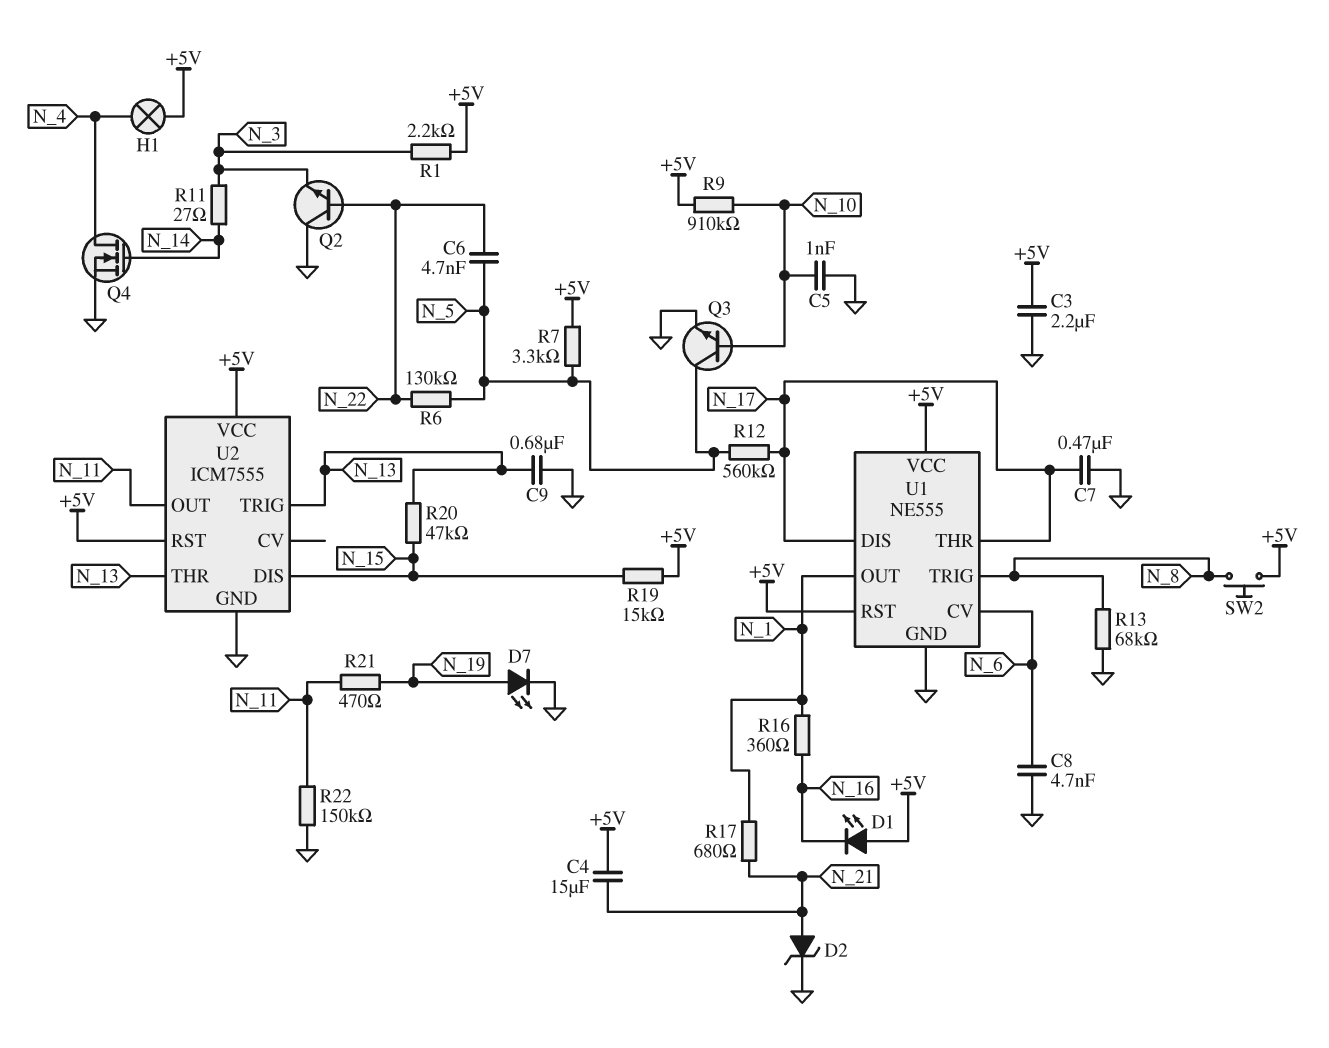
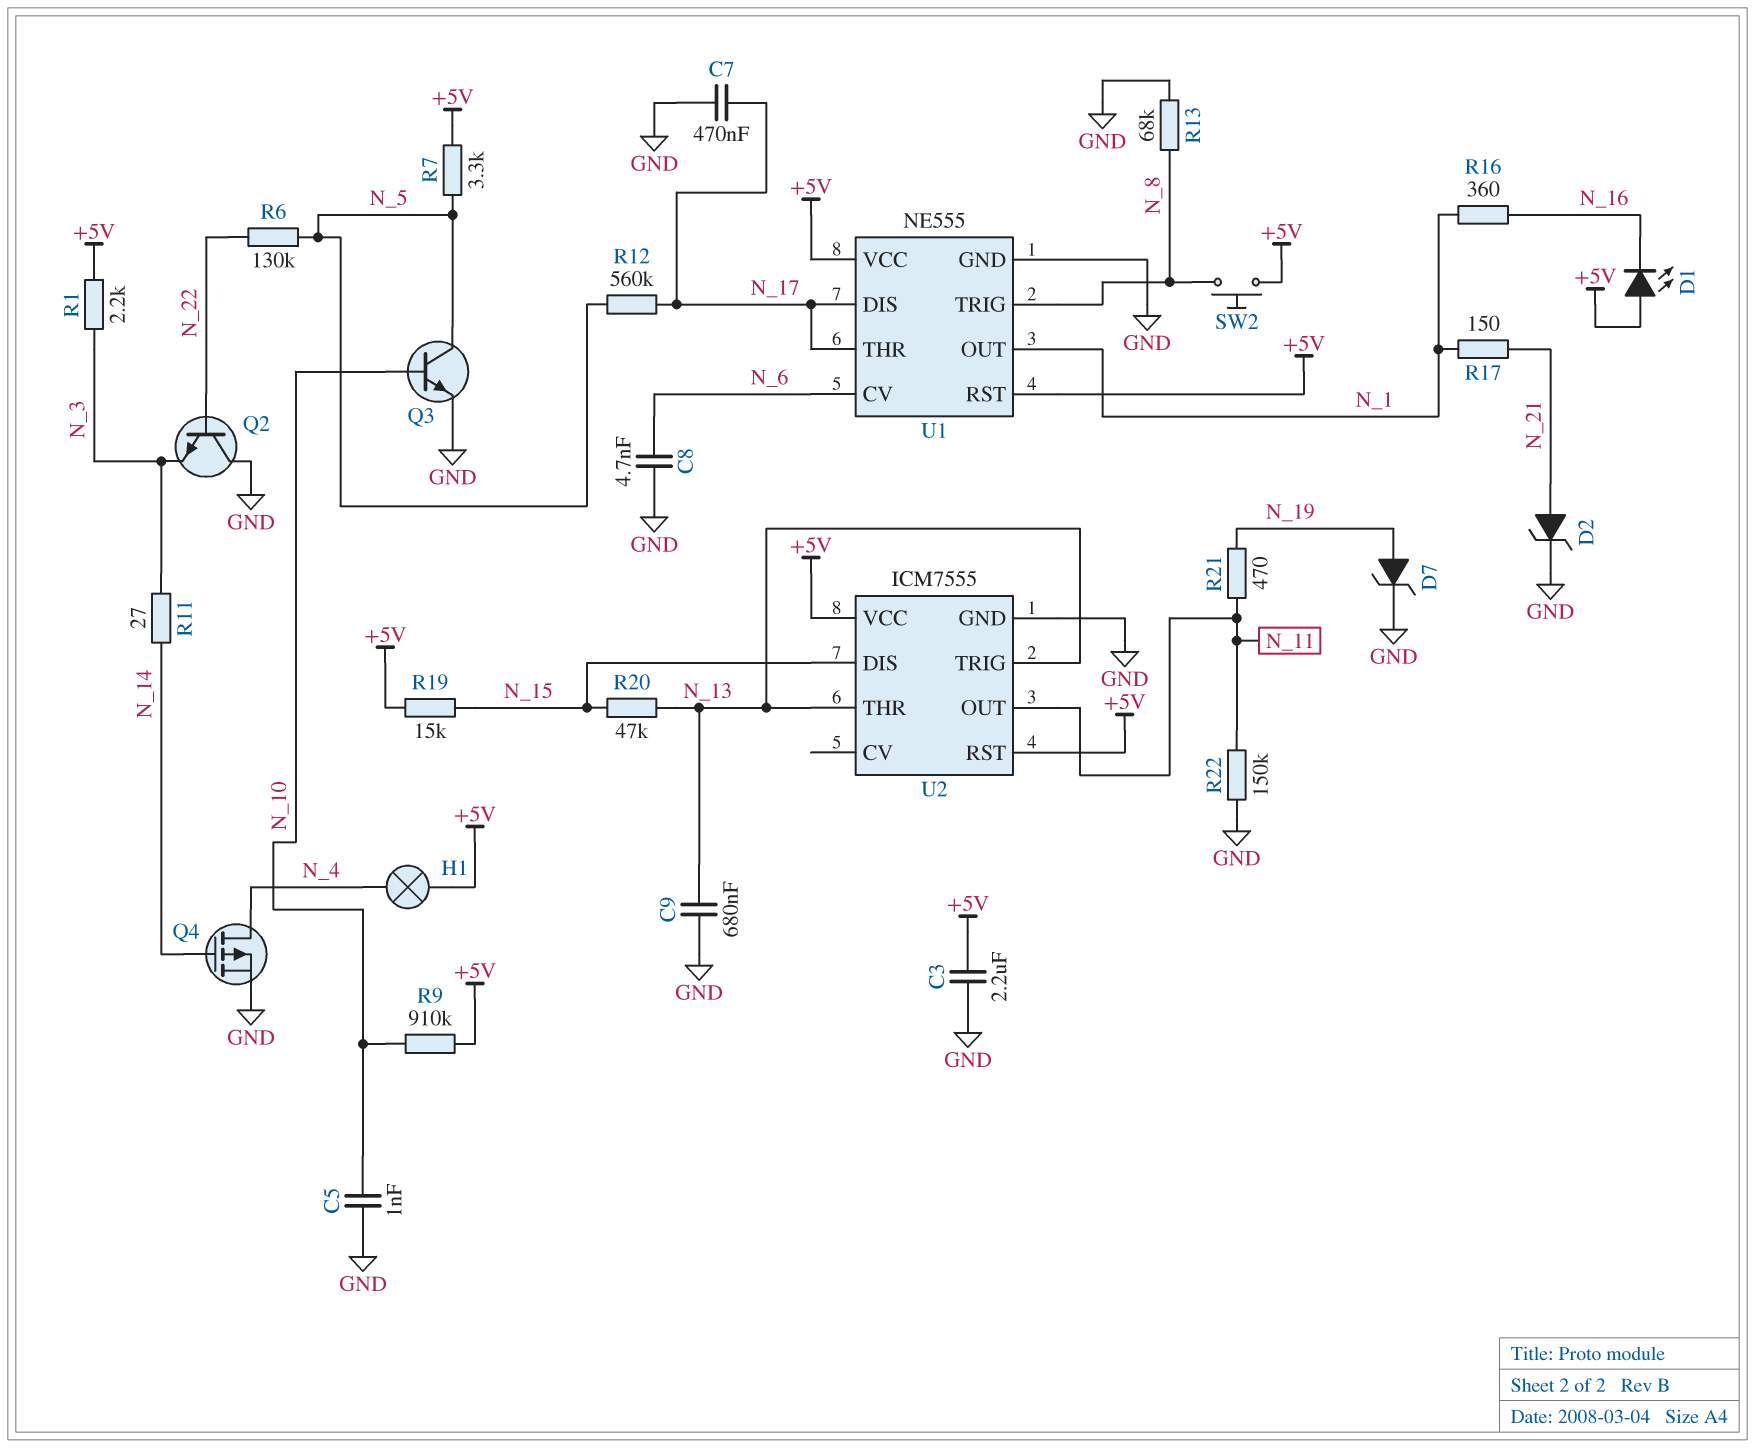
C4: 15uF (+5V, N_21) -> none
C6: 4.7nF (N_5, N_22) -> none
D7: LED (A N_19, K GND) -> zener (A N_19, K GND)
Q4: NMOS (G N_14, D N_4, S GND) -> PMOS (G N_14, D N_4, S GND)
R17: 680 (N_1, N_21) -> 150 (N_1, N_21)

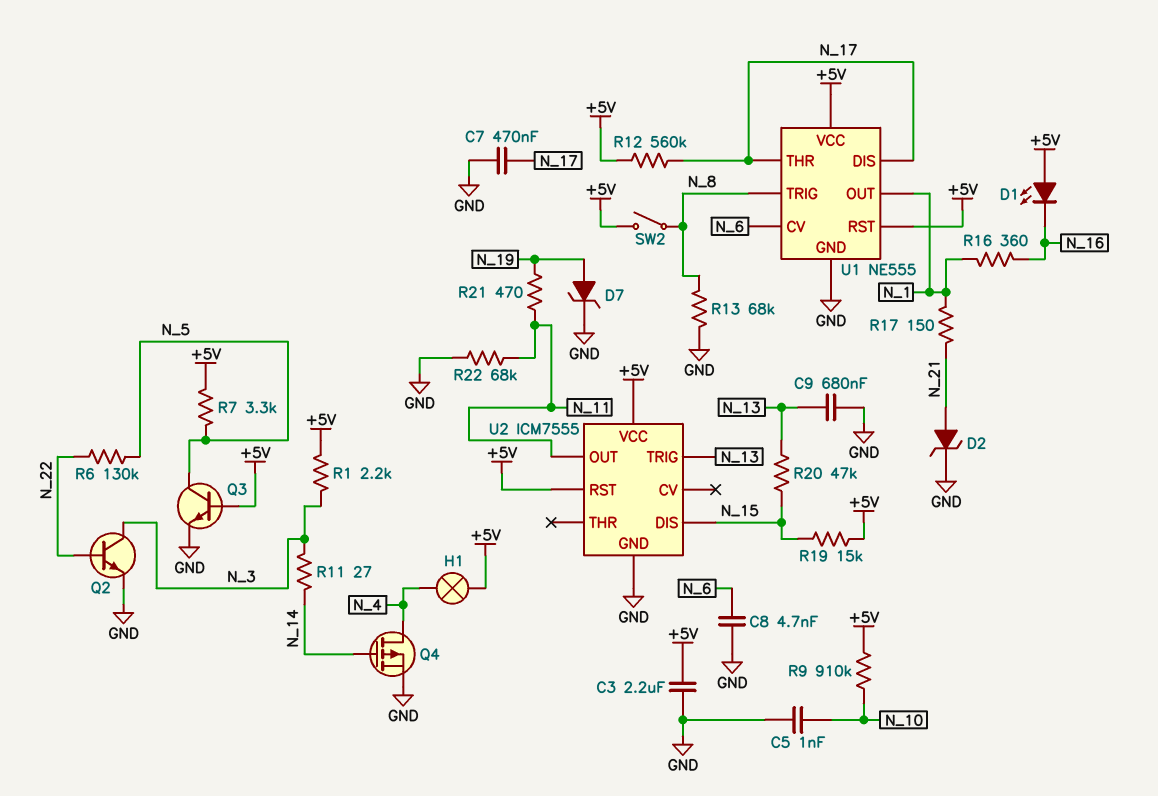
Q2: NPN (B N_22, C GND, E N_3) -> NPN (B N_22, C N_3, E GND)
Q3: NPN (B N_10, C N_5, E GND) -> NPN (B +5V, C N_5, E GND)
R12: 560k (N_5, N_17) -> 560k (+5V, N_17)
R22: 150k (GND, N_11) -> 68k (GND, N_11)
SW2: button (+5V, N_8) -> switch (+5V, N_8)
U2 pin THR: N_13 -> none

